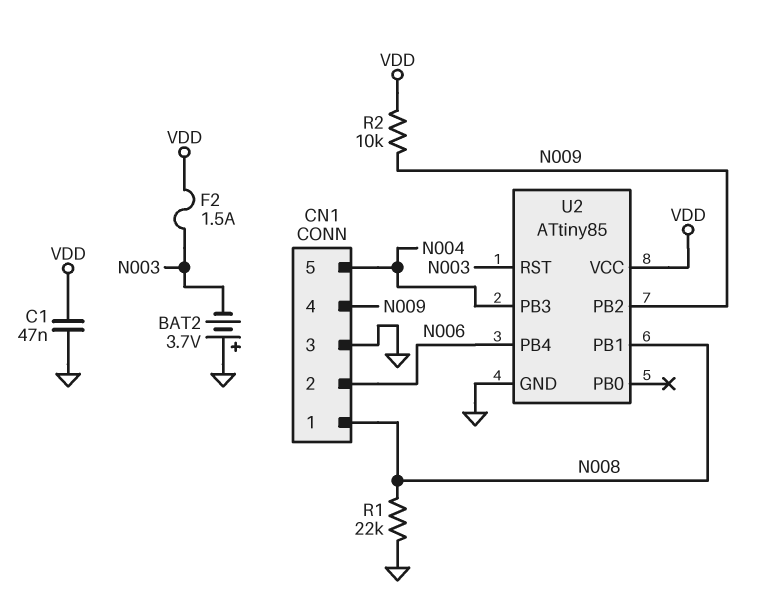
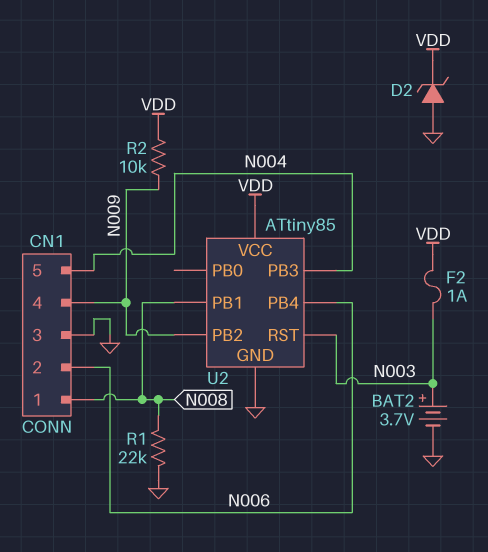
BAT2: 3.7V (plus GND, minus N003) -> 3.7V (plus N003, minus GND)
C1: 47nF (GND, VDD) -> none
D2: none -> zener (A GND, K VDD)
F2: 1.5A (N003, VDD) -> 1A (N003, VDD)

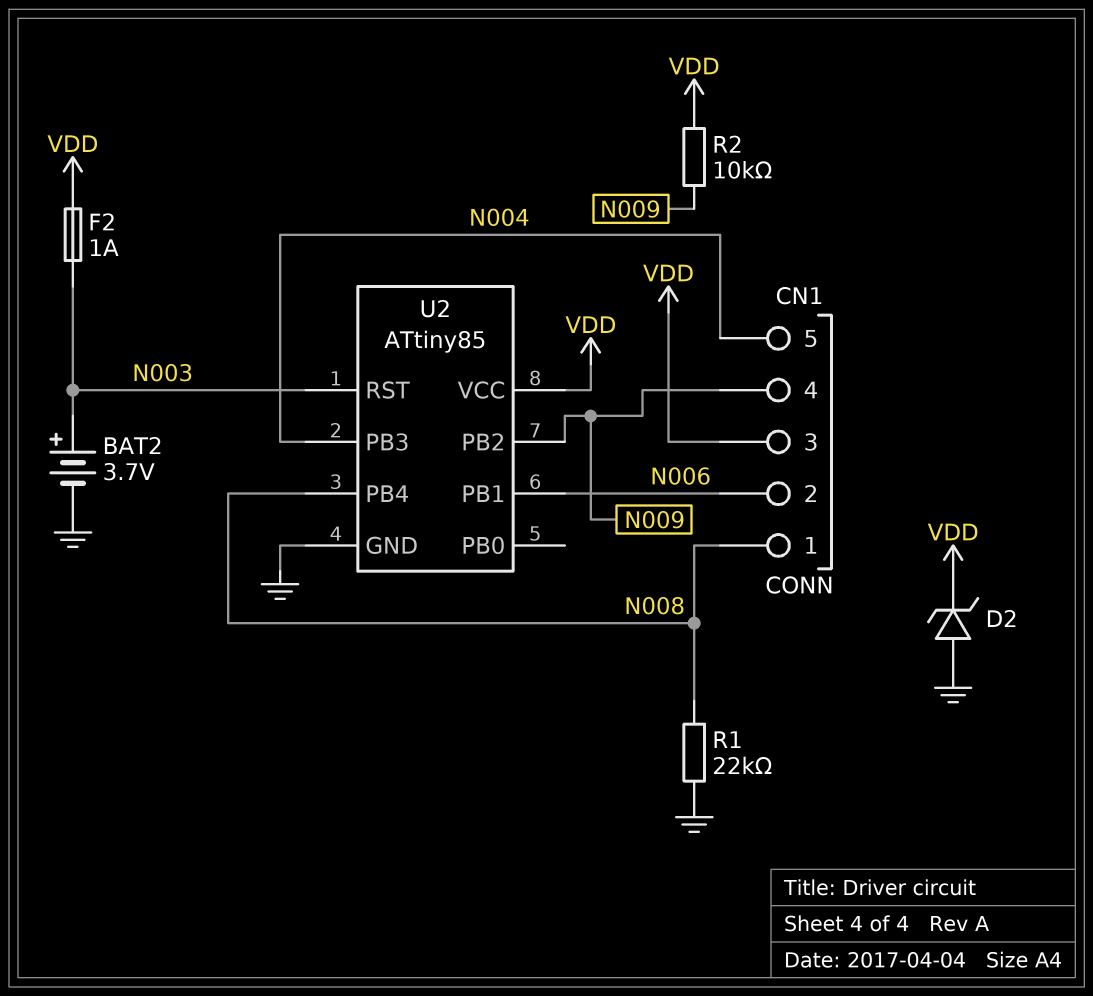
CN1 pin 3: GND -> VDD
U2 pin PB1: N008 -> N006
U2 pin PB4: N006 -> N008

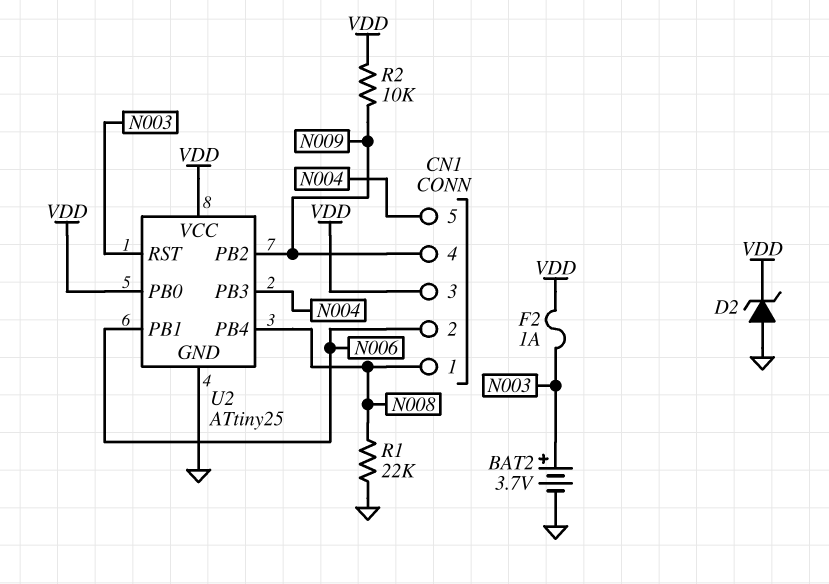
U2: ATtiny85 -> ATtiny25
U2 pin PB0: none -> VDD

